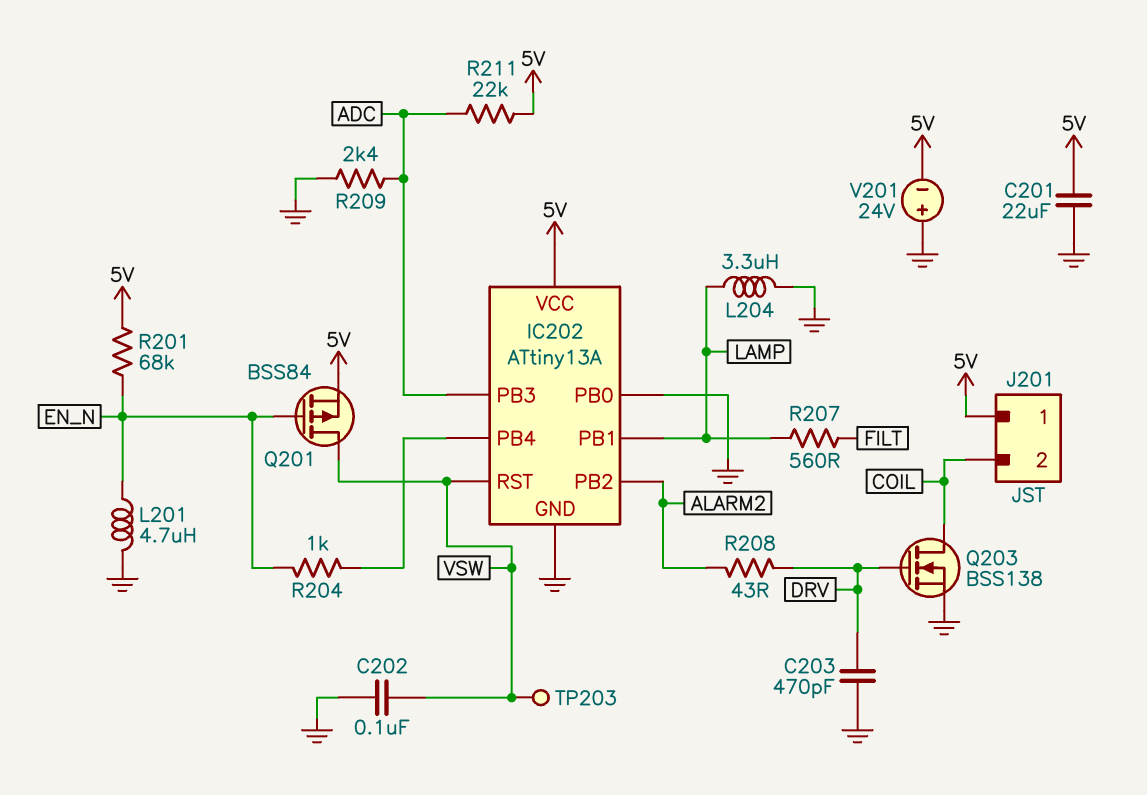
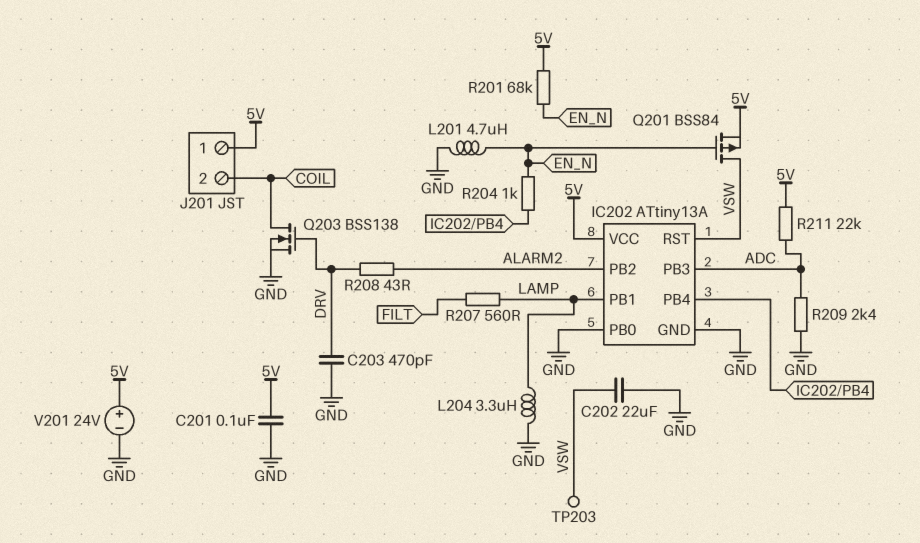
C201: 22uF (5V, GND) -> 100nF (5V, GND)
C202: 100nF (GND, VSW) -> 22uF (GND, VSW)
V201: 24V (plus GND, minus 5V) -> 24V (plus 5V, minus GND)

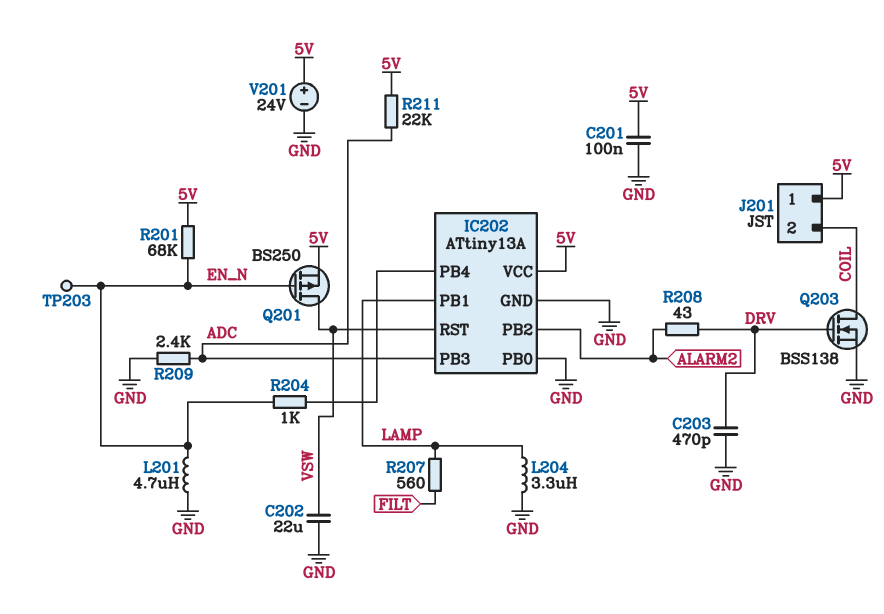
Q201: PMOS BSS84 (G EN_N, D VSW, S 5V) -> PMOS BS250 (G EN_N, D VSW, S 5V)
TP203: test point (VSW) -> test point (EN_N)

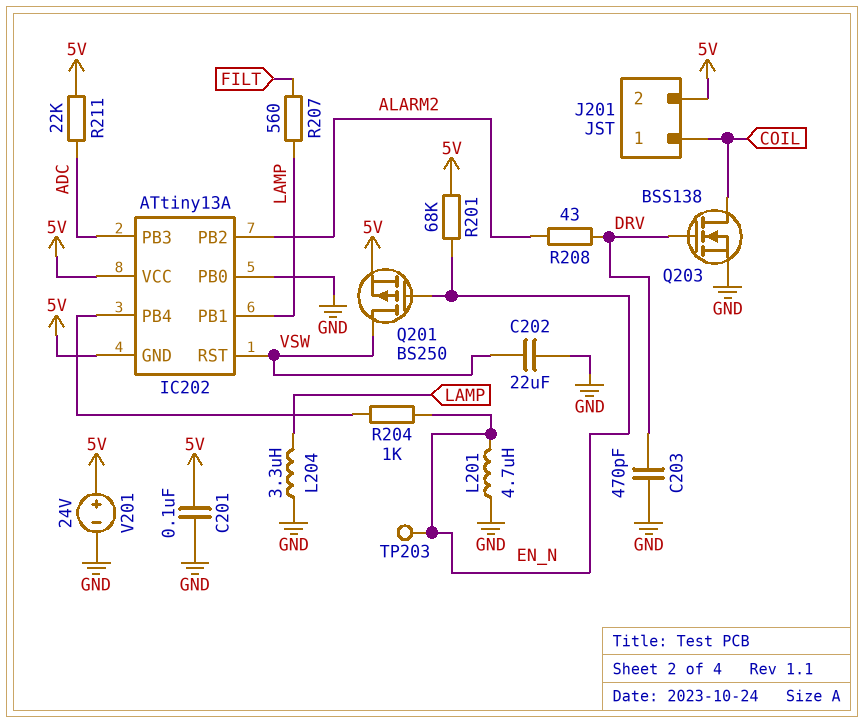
IC202 pin GND: GND -> 5V
J201 pin 1: 5V -> COIL
J201 pin 2: COIL -> 5V
R209: 2.4k (ADC, GND) -> none

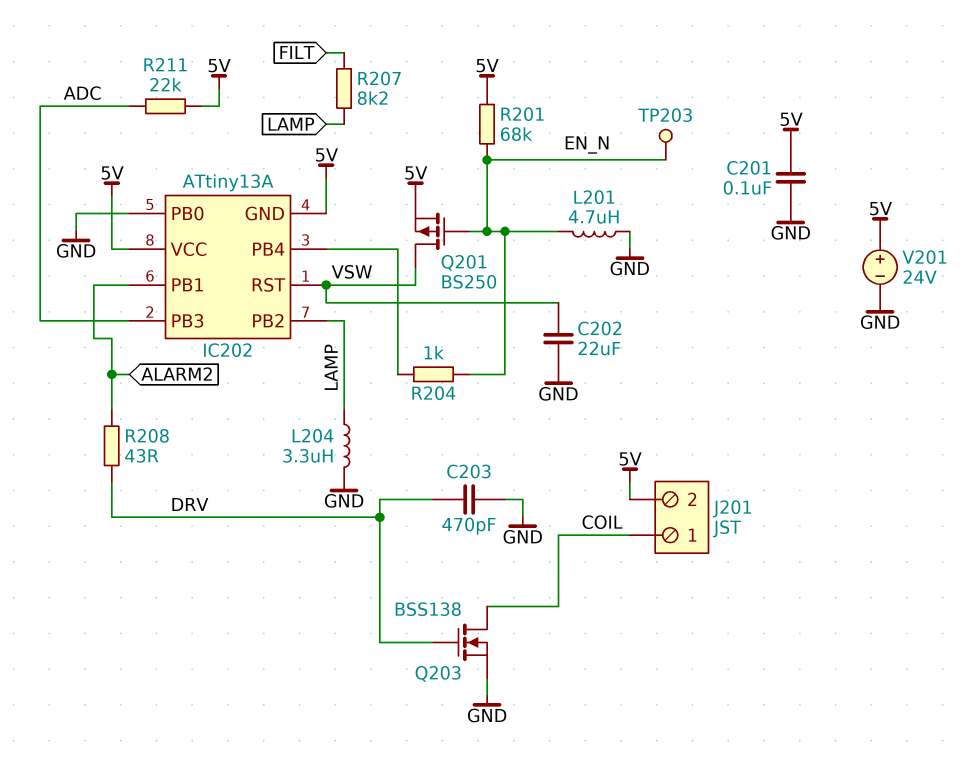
IC202 pin PB1: LAMP -> ALARM2
IC202 pin PB2: ALARM2 -> LAMP
R207: 560 (FILT, LAMP) -> 8.2k (FILT, LAMP)

